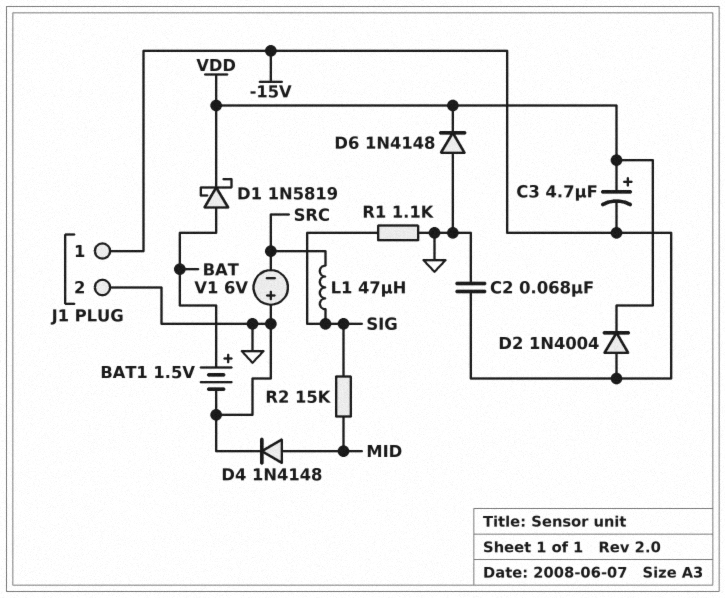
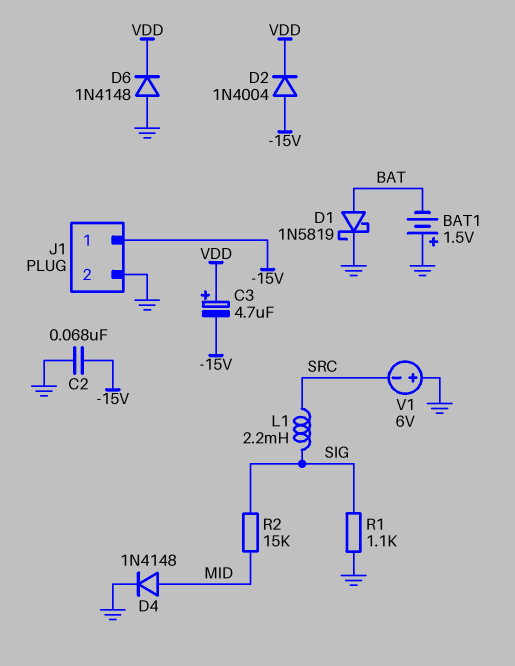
BAT1: 1.5V (plus BAT, minus GND) -> 1.5V (plus GND, minus BAT)
D1: schottky 1N5819 (A BAT, K VDD) -> schottky 1N5819 (A BAT, K GND)
L1: 47uH (SIG, SRC) -> 2.2mH (SIG, SRC)

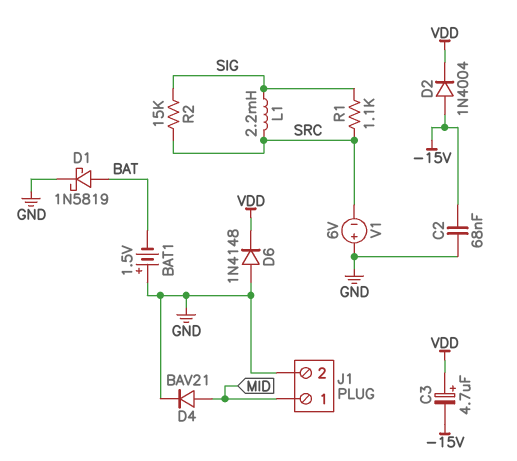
D4: diode 1N4148 (A MID, K GND) -> diode BAV21 (A MID, K GND)
J1 pin 1: -15V -> MID
R1: 1.1k (GND, SIG) -> 1.1k (SIG, SRC)
R2: 15k (MID, SIG) -> 15k (SIG, SRC)

